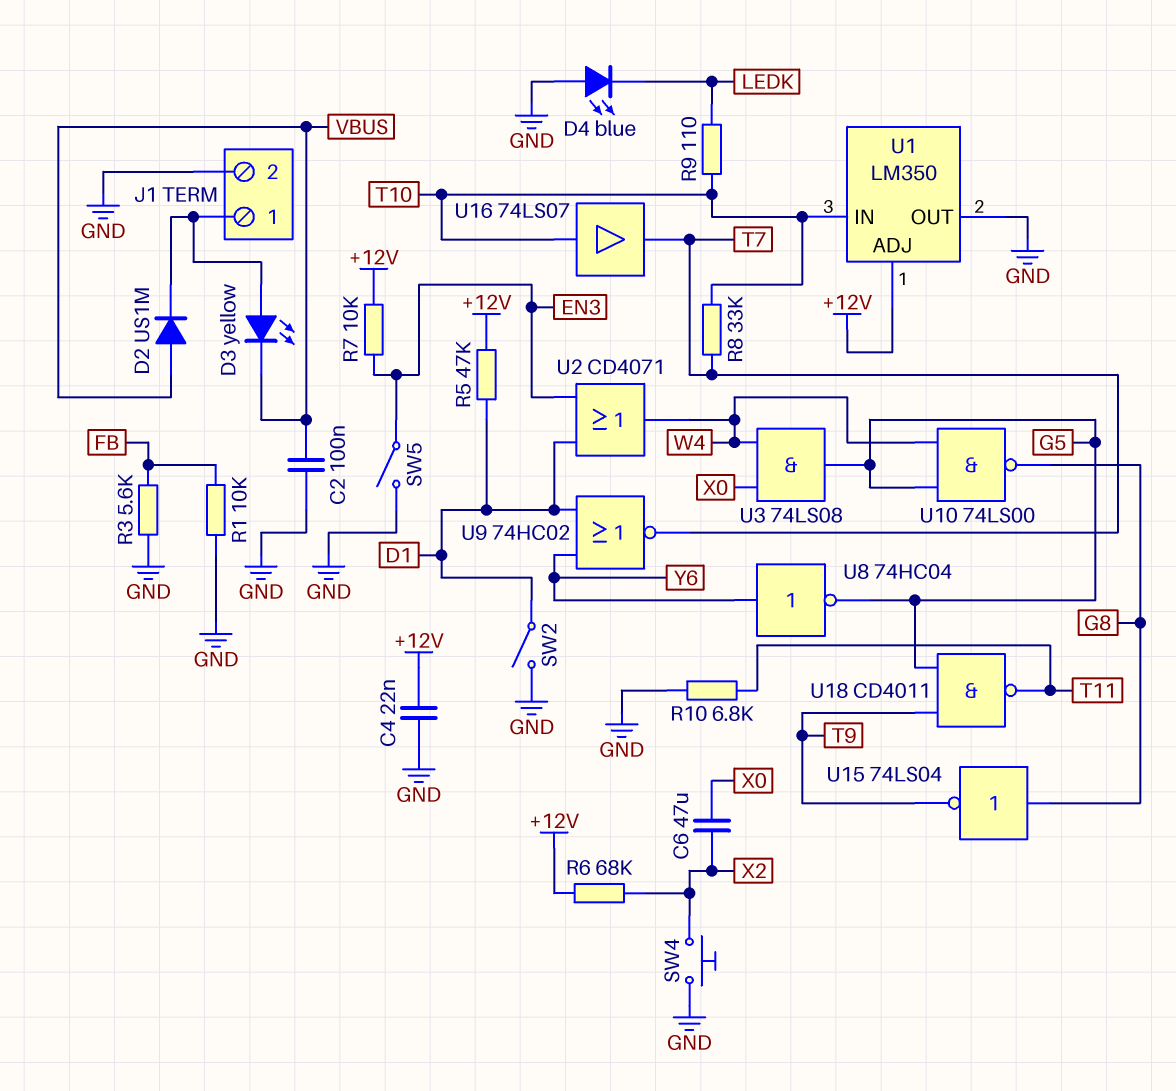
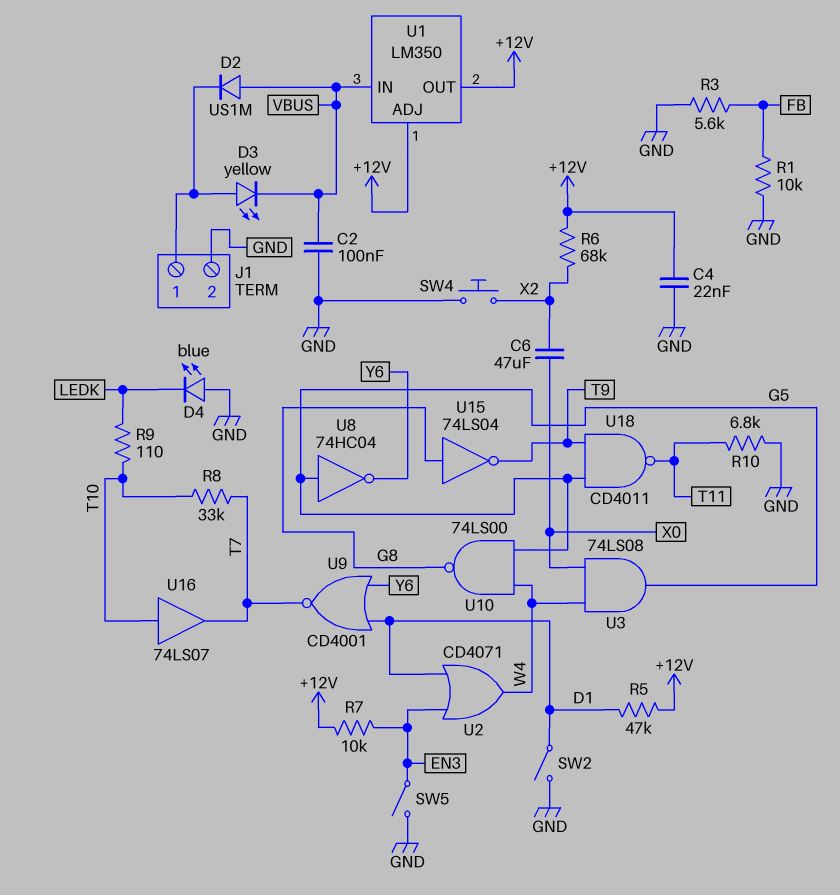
U1 pin IN: T10 -> VBUS
U1 pin OUT: GND -> +12V
U8: NOT 74HC04 (in Y6, out G5) -> NOT 74HC04 (in G5, out Y6)
U9: NOR 74HC02 (in D1, in Y6, out T7) -> NOR CD4001 (in D1, in Y6, out T7)

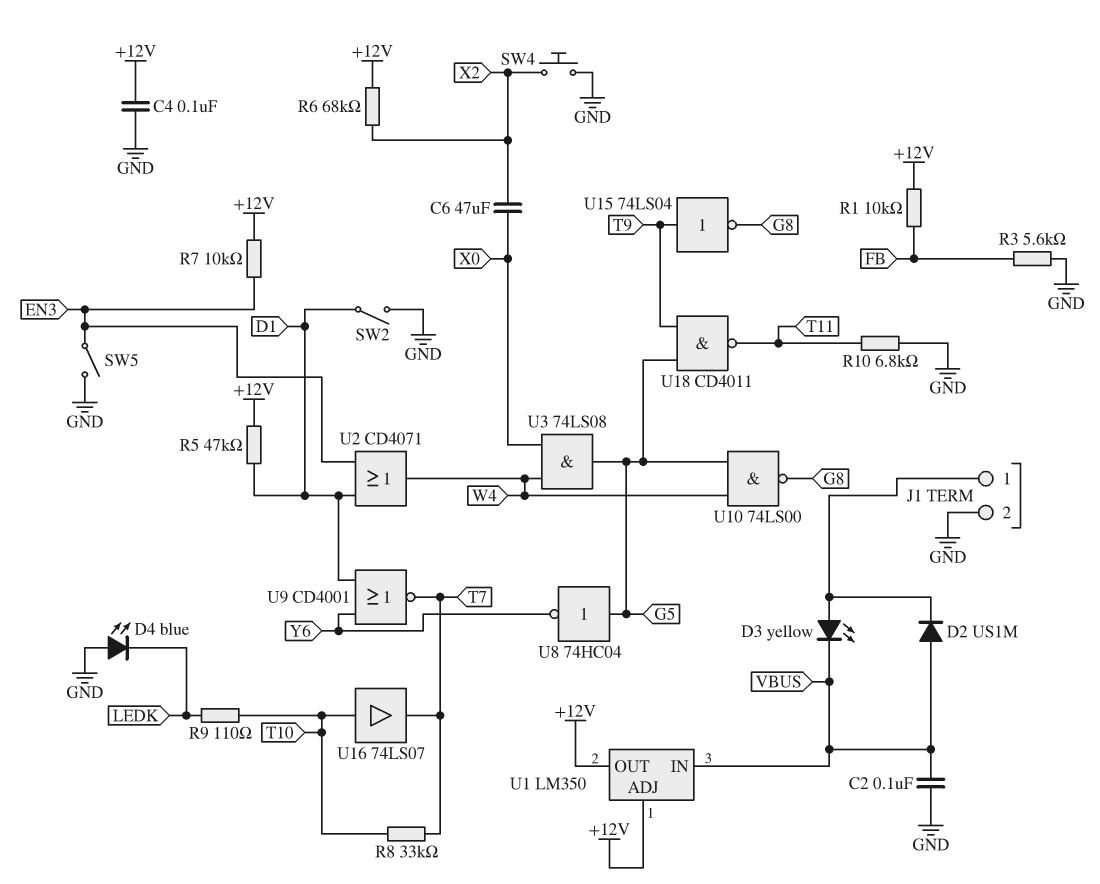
C4: 22nF (+12V, GND) -> 100nF (+12V, GND)
R1: 10k (FB, GND) -> 10k (+12V, FB)
U15: NOT 74LS04 (in G8, out T9) -> NOT 74LS04 (in T9, out G8)

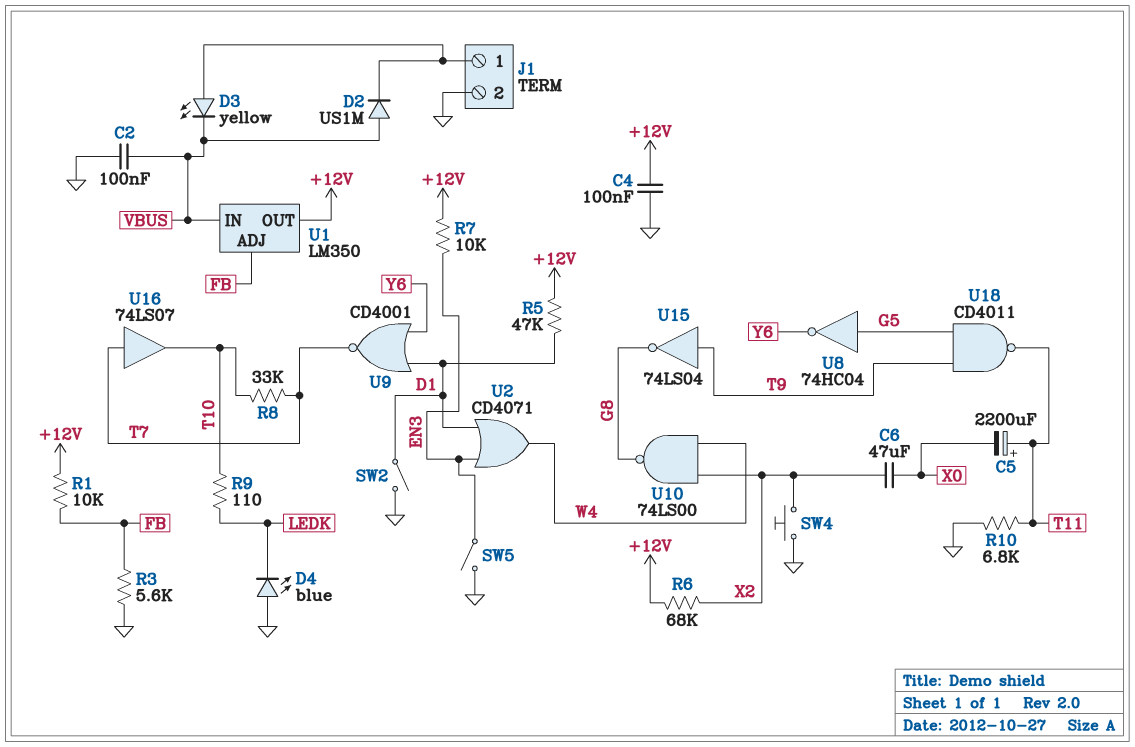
C5: none -> 2200uF (plus T11, minus X0)
U1 pin ADJ: +12V -> FB
U3: AND 74LS08 (in W4, in X0, out G5) -> none
U10: NAND 74LS00 (in G5, in W4, out G8) -> NAND 74LS00 (in W4, in X2, out G8)
U16: buffer 74LS07 (in T10, out T7) -> buffer 74LS07 (in T7, out T10)

